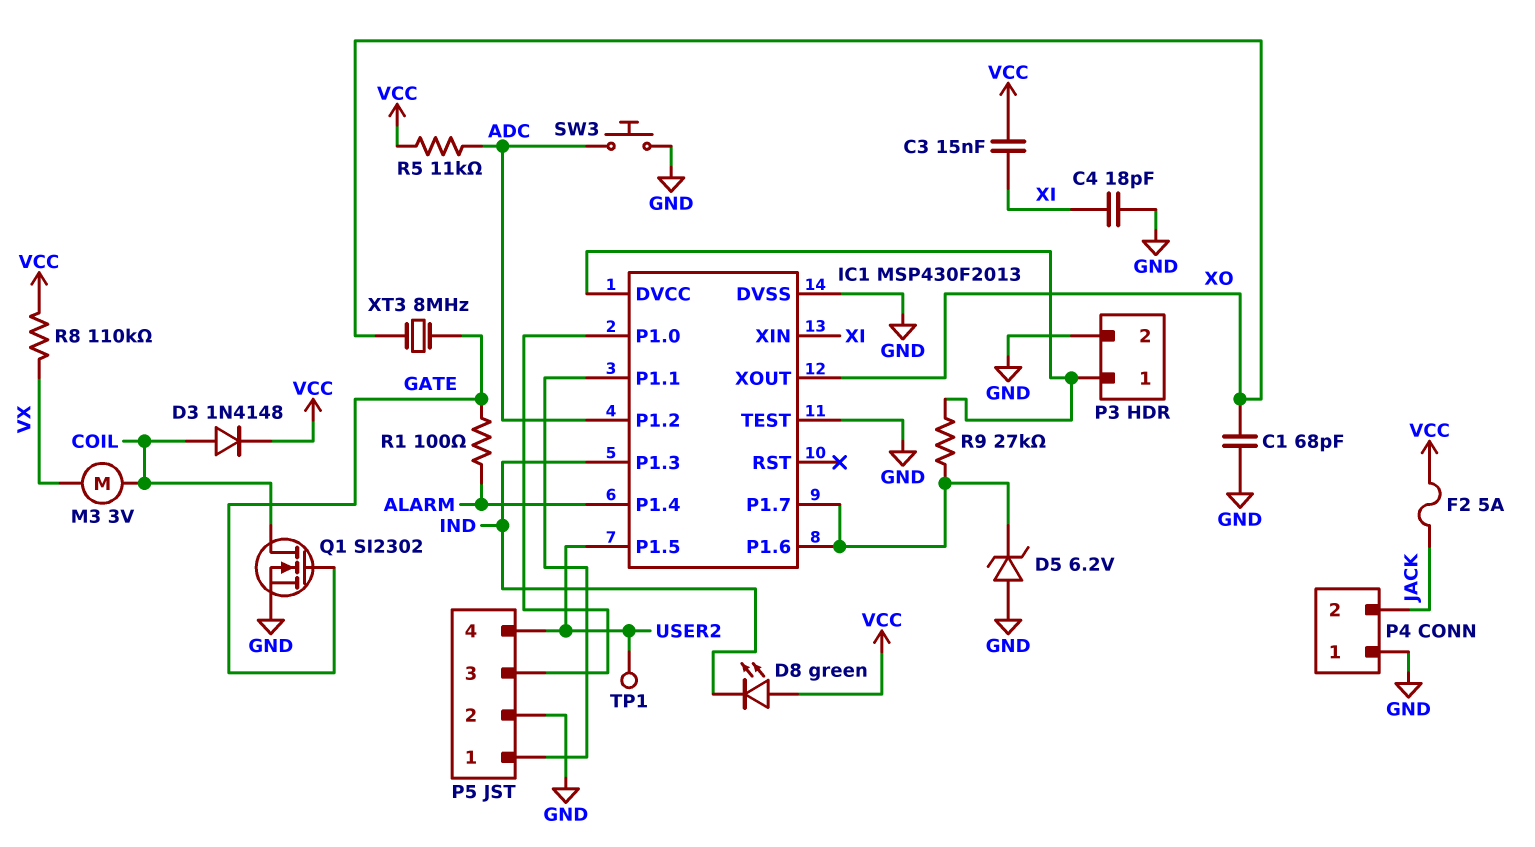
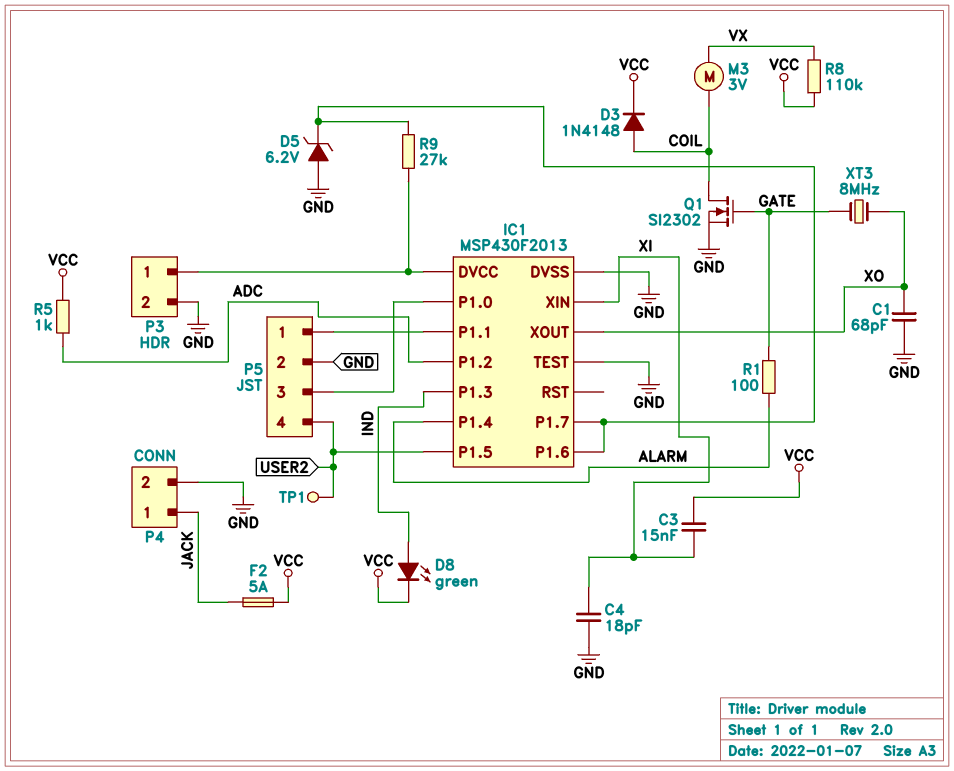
D8: LED green (A VCC, K IND) -> LED green (A IND, K VCC)
P4 pin 1: GND -> JACK
P4 pin 2: JACK -> GND
R5: 11k (ADC, VCC) -> 1k (ADC, VCC)
SW3: button (ADC, GND) -> none

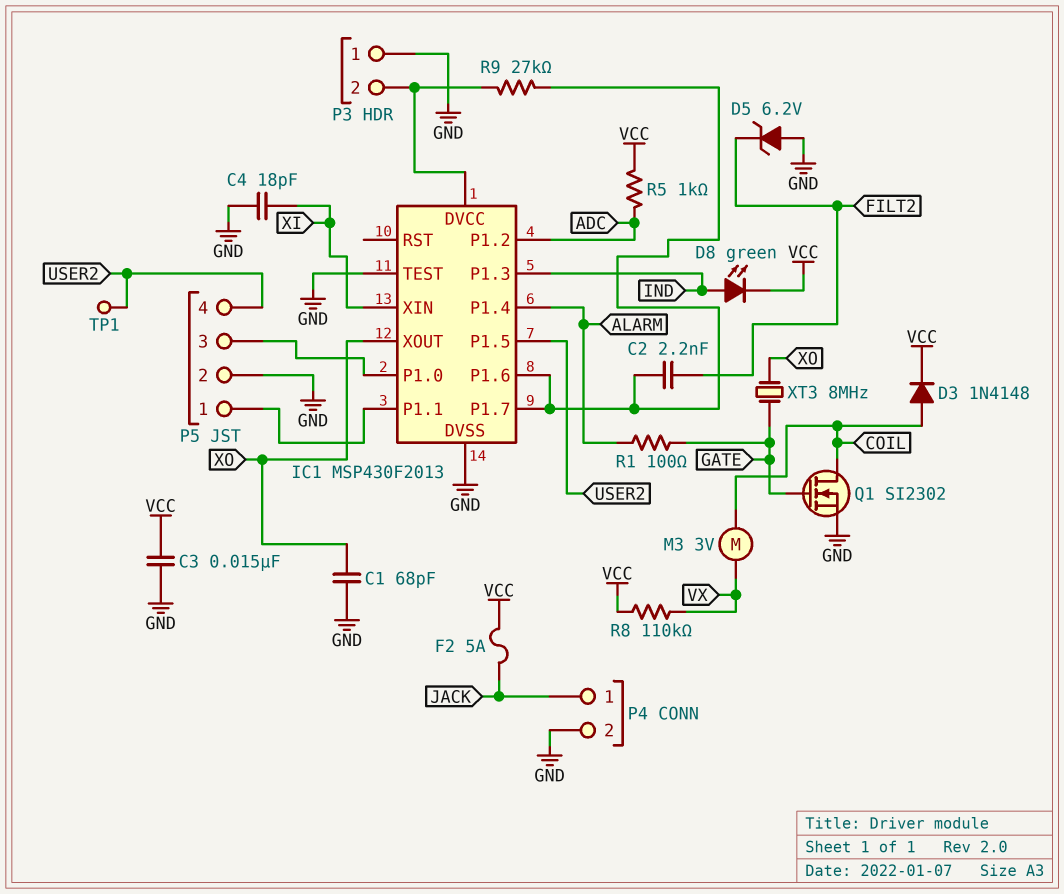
C2: none -> 2.2nF (FILT2, IC1/P1.6)
C3: 15nF (VCC, XI) -> 15nF (GND, VCC)
D5: zener 6.2V (A GND, K IC1/P1.6) -> zener 6.2V (A GND, K FILT2)
P3 pin 1: IC1/DVCC -> GND
P3 pin 2: GND -> IC1/DVCC

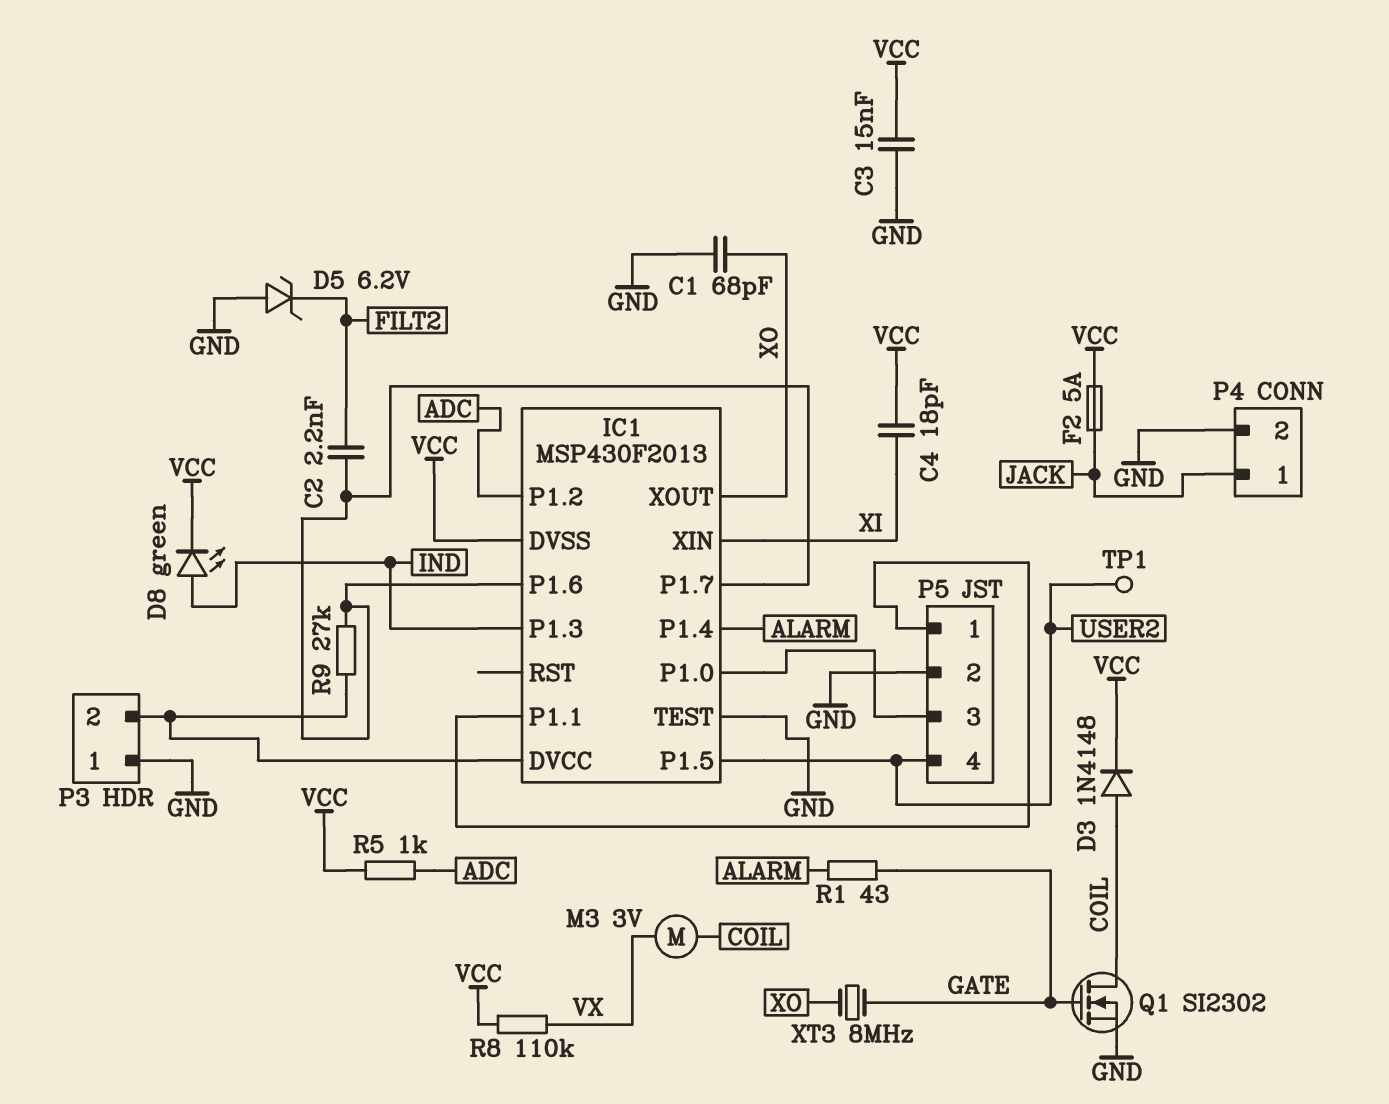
C4: 18pF (GND, XI) -> 18pF (VCC, XI)
IC1 pin DVSS: GND -> VCC
R1: 100 (ALARM, GATE) -> 43 (ALARM, GATE)

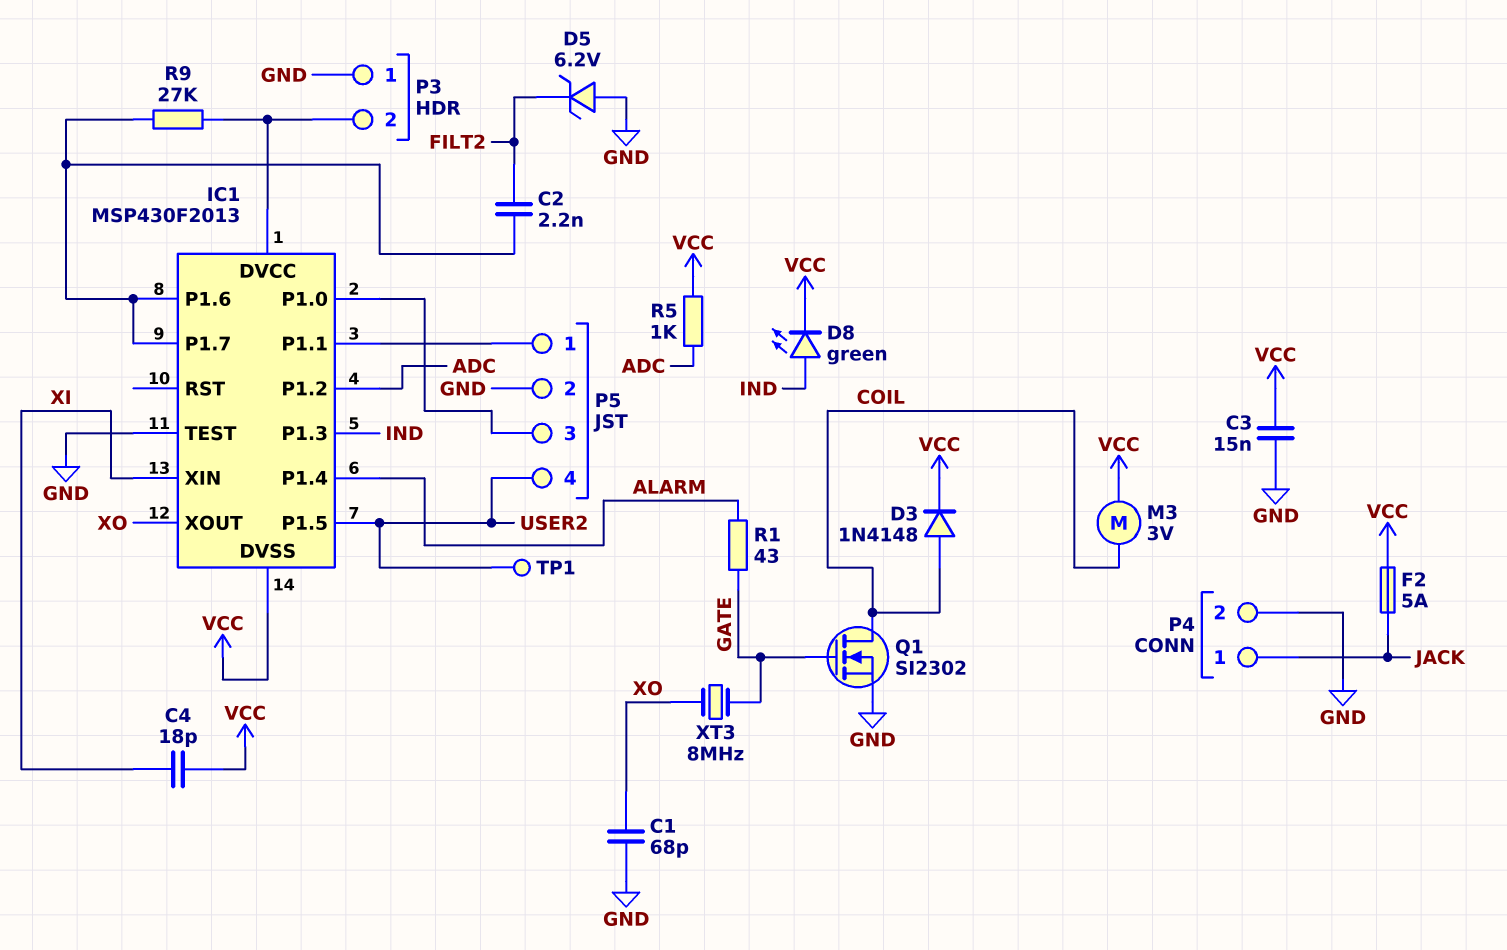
M3: motor 3V (COIL, VX) -> motor 3V (COIL, VCC)
R8: 110k (VCC, VX) -> none

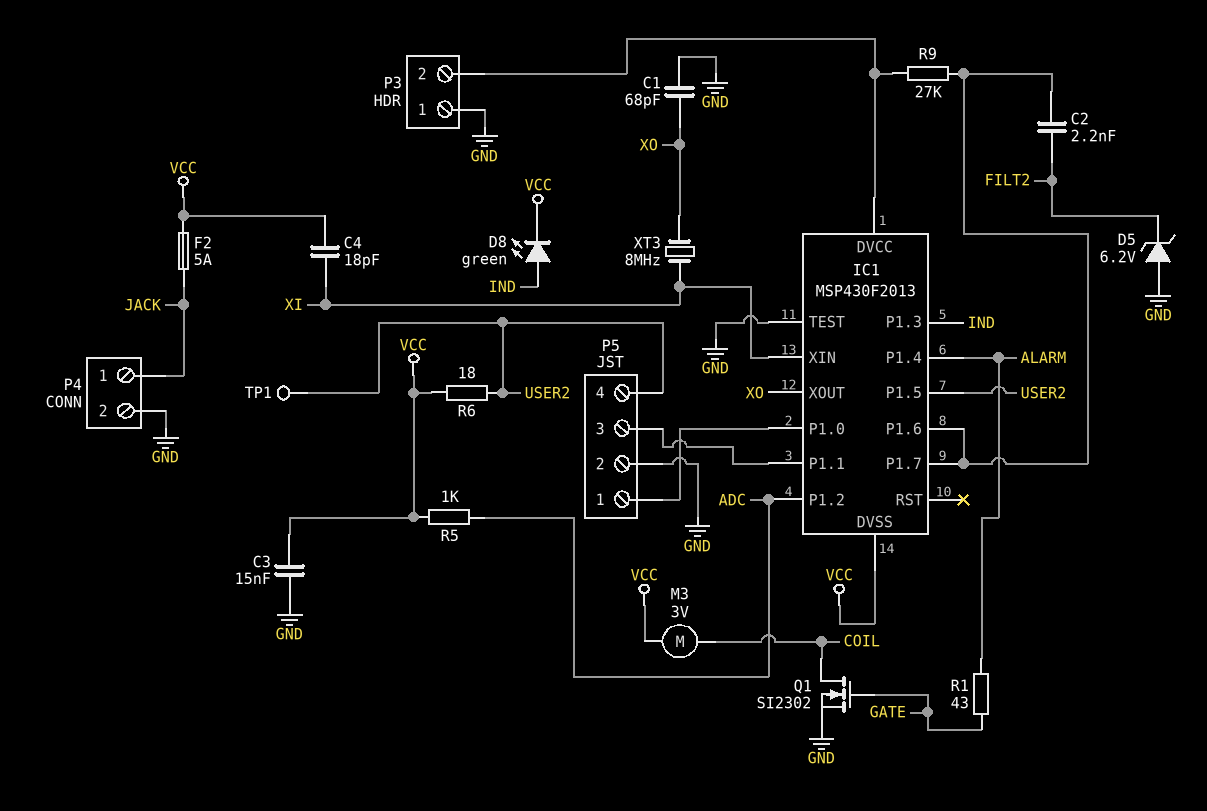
D3: diode 1N4148 (A COIL, K VCC) -> none
P5 pin 1: IC1/P1.1 -> IC1/P1.0
P5 pin 3: IC1/P1.0 -> IC1/P1.1
R6: none -> 18 (USER2, VCC)
XT3: 8MHz (GATE, XO) -> 8MHz (XI, XO)

